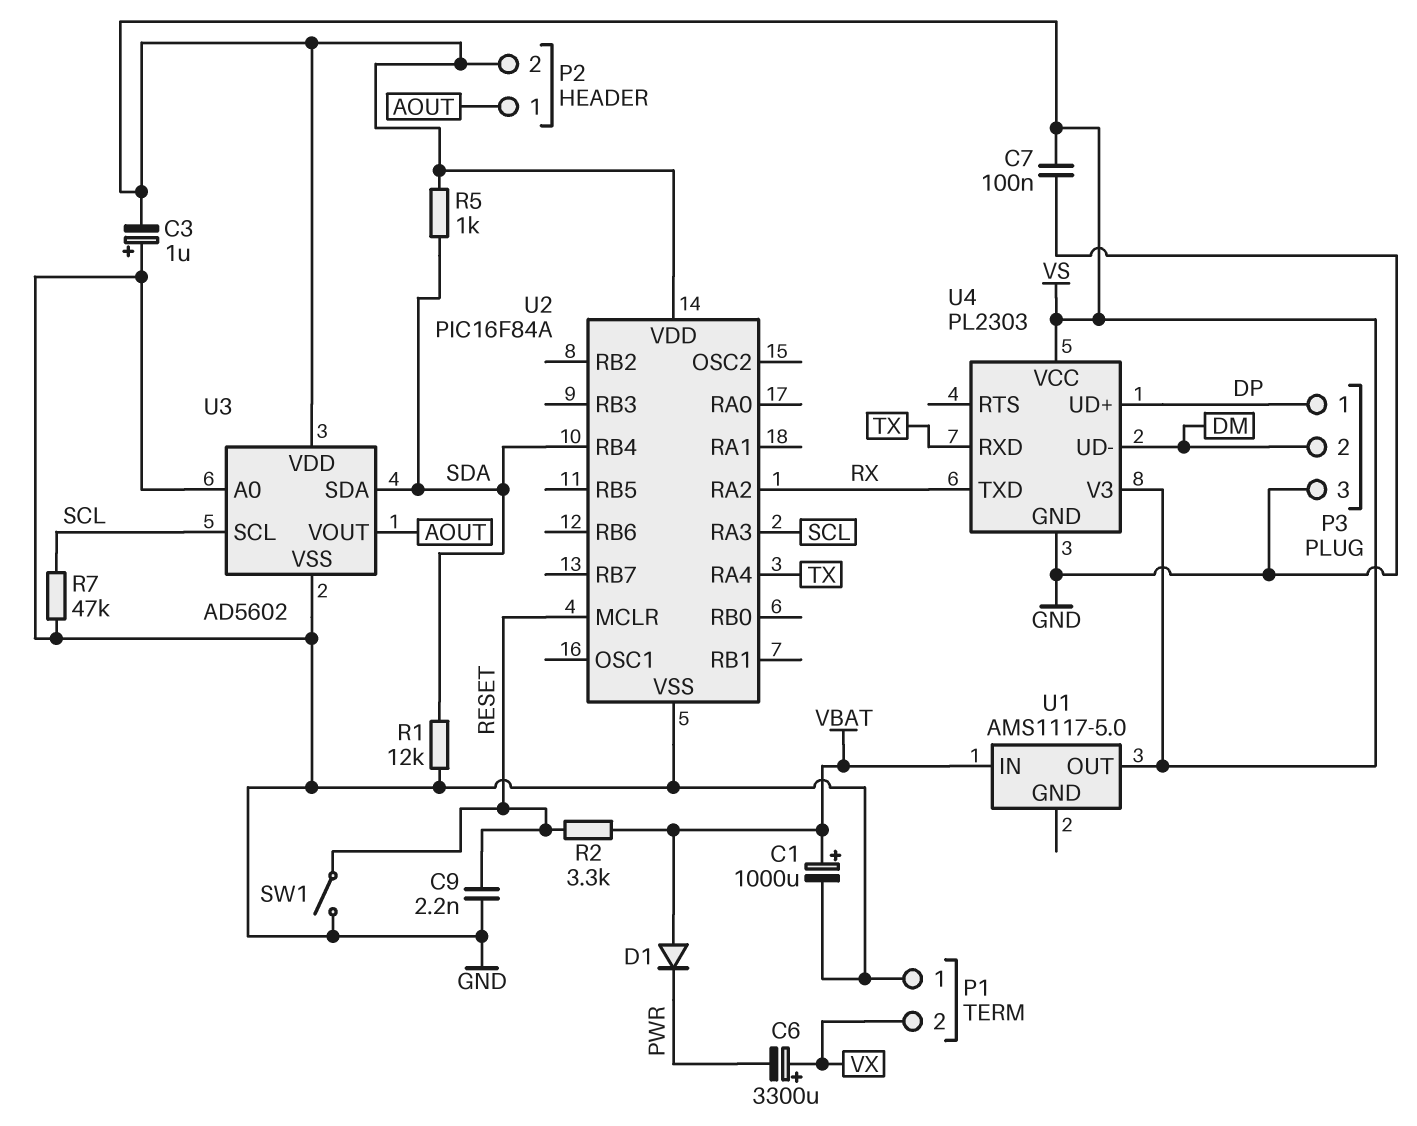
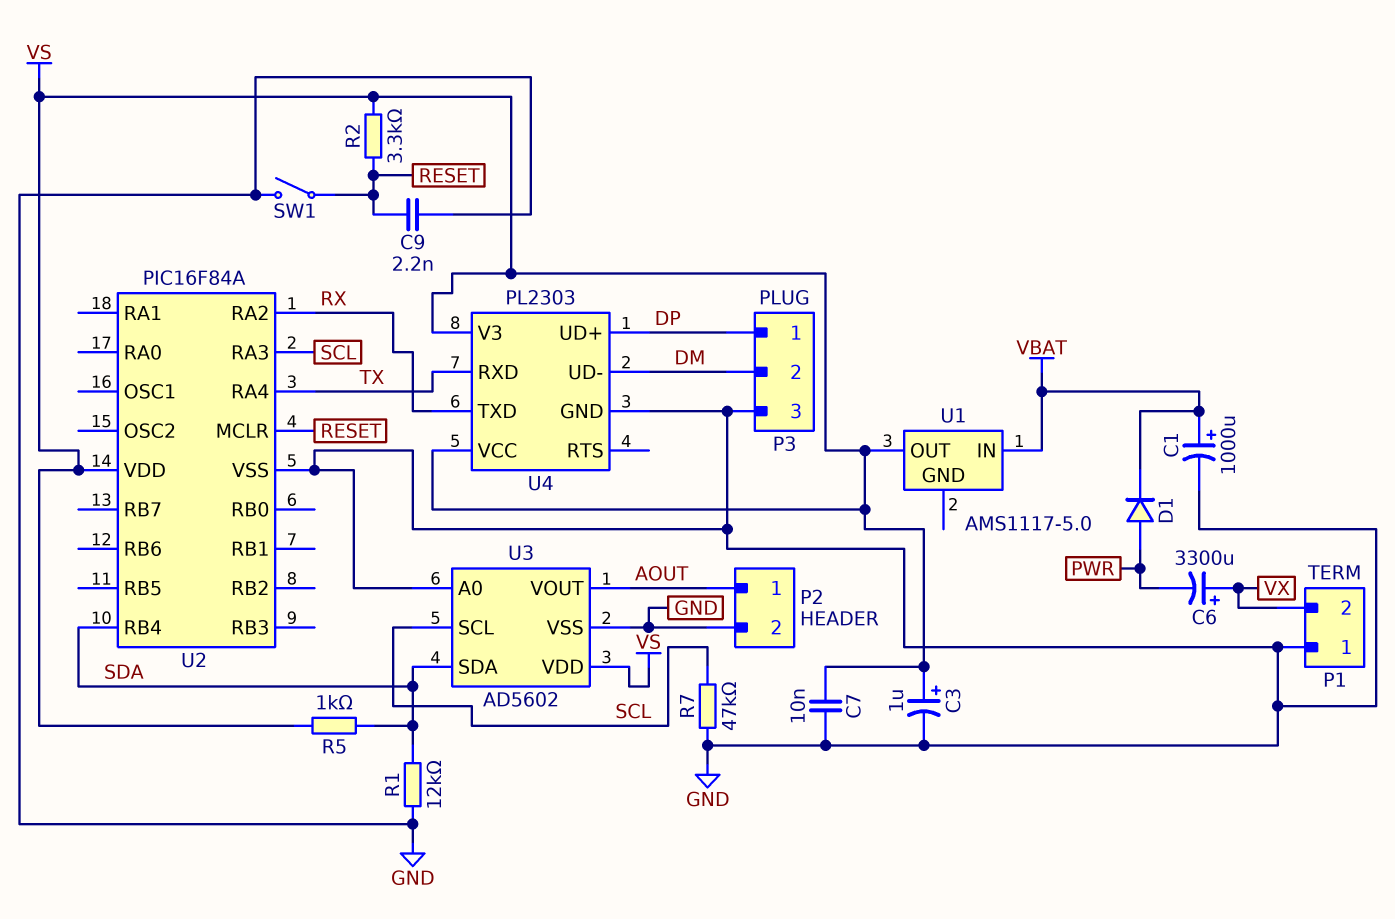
C3: 1uF (plus GND, minus VS) -> 1uF (plus VS, minus GND)
C7: 100nF (GND, VS) -> 10nF (GND, VS)
D1: diode (A VBAT, K PWR) -> diode (A PWR, K VBAT)
P2 pin 2: VS -> GND
R2: 3.3k (RESET, VBAT) -> 3.3k (RESET, VS)

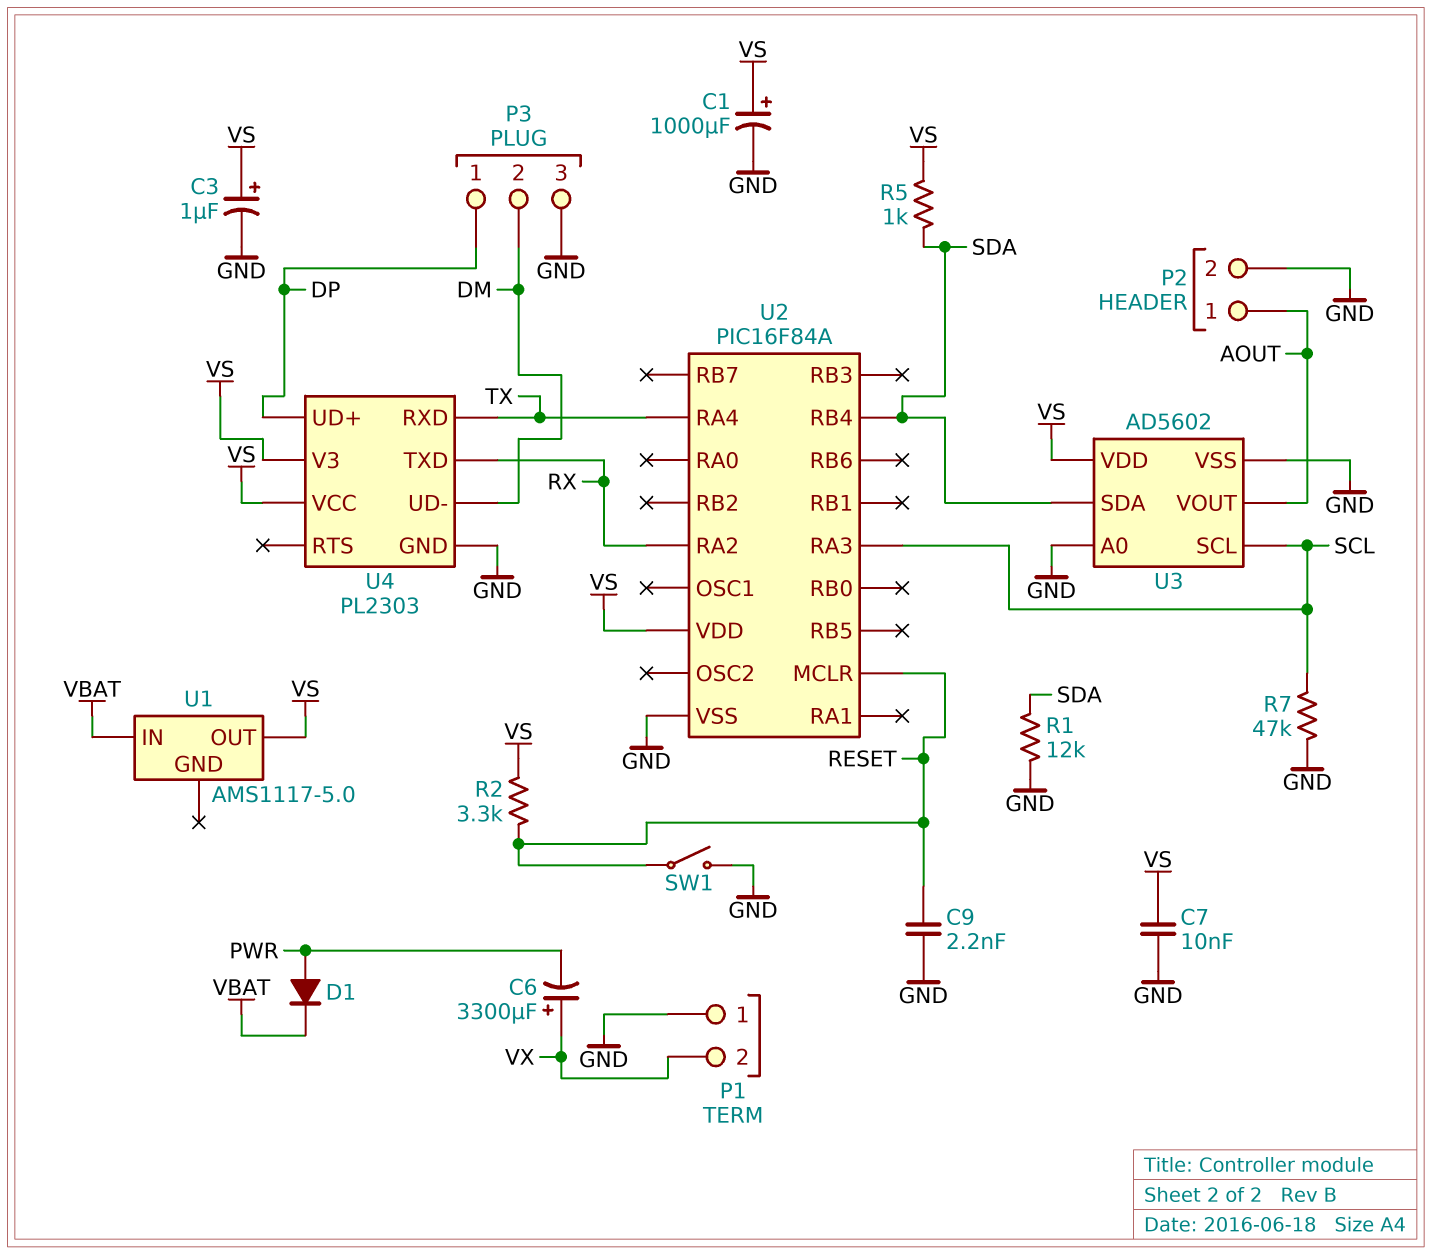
C1: 1000uF (plus VBAT, minus GND) -> 1000uF (plus VS, minus GND)

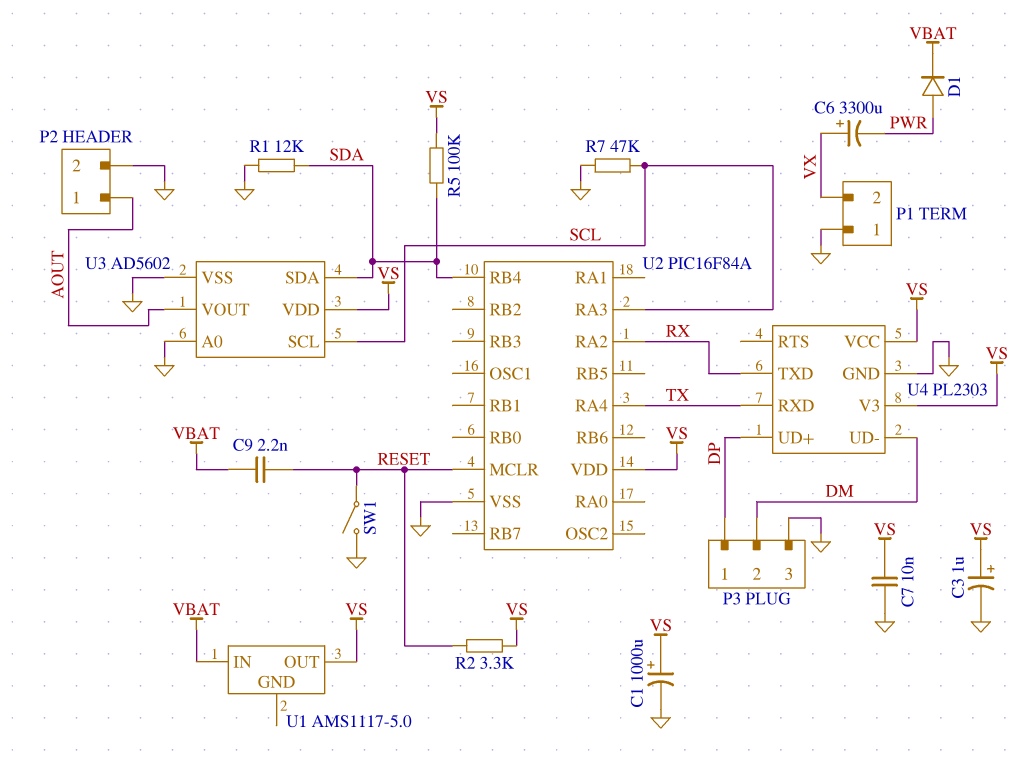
C9: 2.2nF (GND, RESET) -> 2.2nF (RESET, VBAT)
R5: 1k (SDA, VS) -> 100k (SDA, VS)

